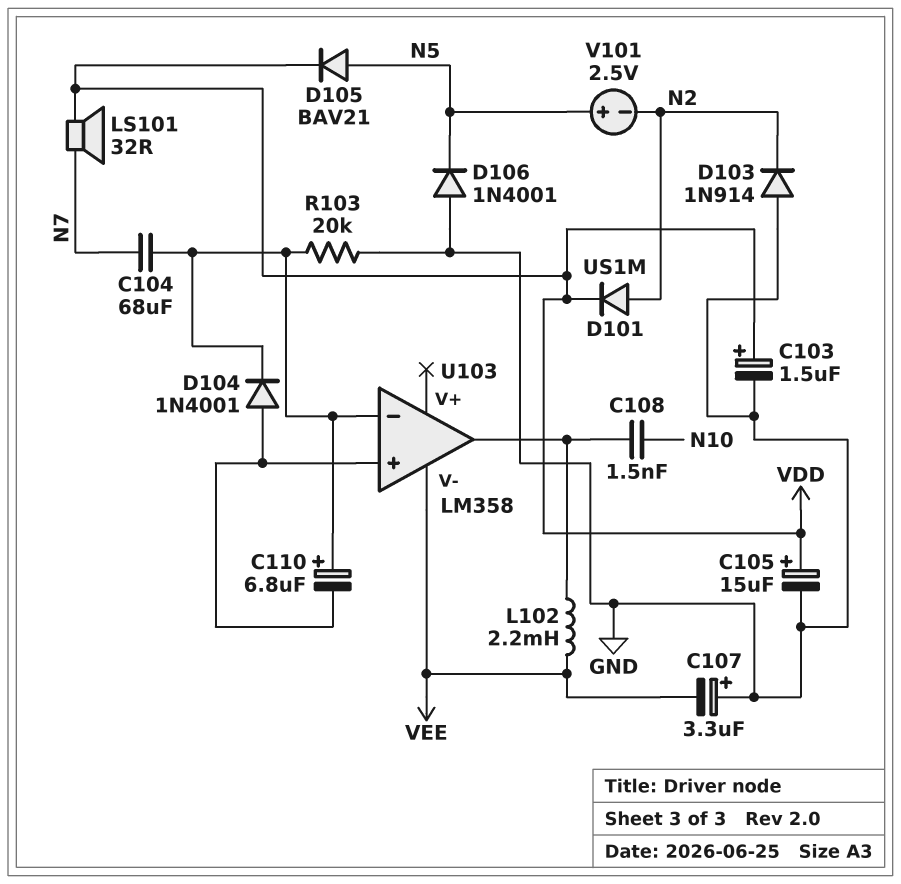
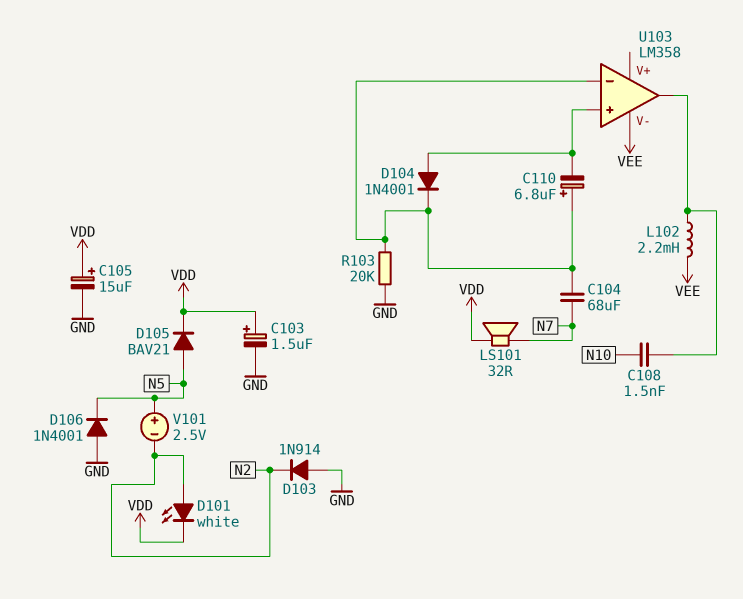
C107: 3.3uF (plus GND, minus VEE) -> none
D101: diode US1M (A N2, K VDD) -> LED white (A N2, K VDD)

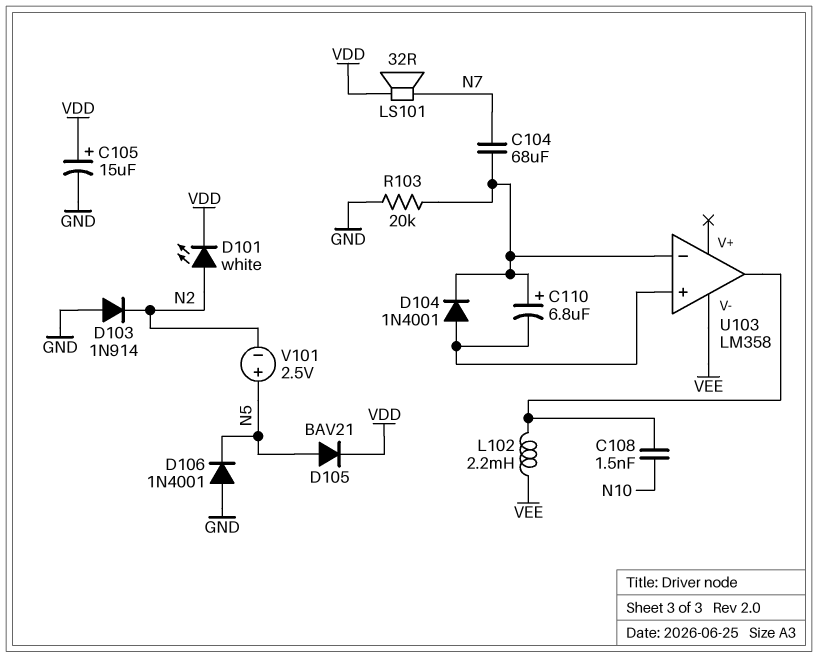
C103: 1.5uF (plus VDD, minus GND) -> none

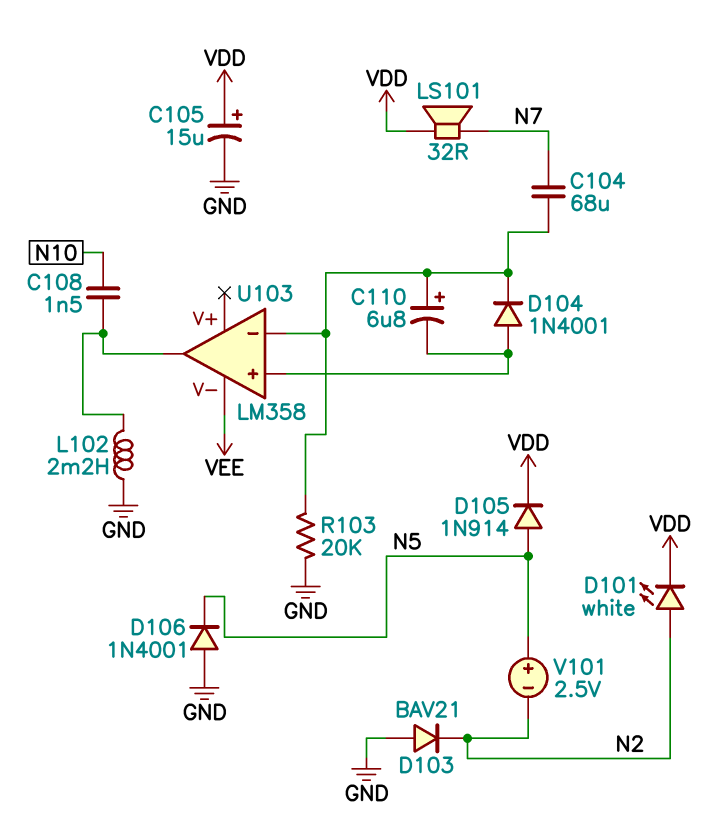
D103: diode 1N914 (A GND, K N2) -> diode BAV21 (A GND, K N2)
D105: diode BAV21 (A N5, K VDD) -> diode 1N914 (A N5, K VDD)
L102: 2.2mH (U103/out, VEE) -> 2.2mH (GND, U103/out)

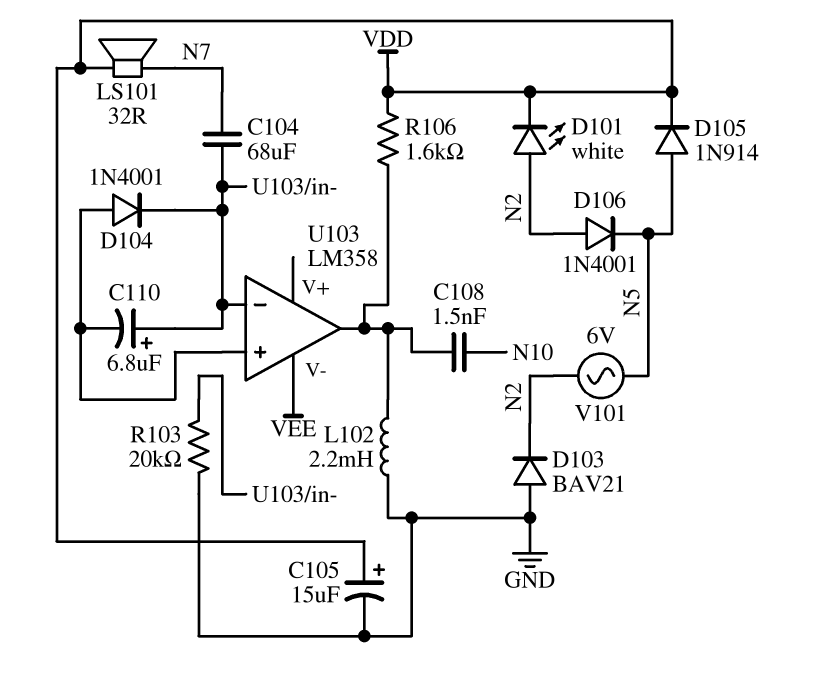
D106: diode 1N4001 (A GND, K N5) -> diode 1N4001 (A N2, K N5)
R106: none -> 1.6k (U103/out, VDD)
V101: 2.5V (plus N5, minus N2) -> AC 6V (N2, N5)

